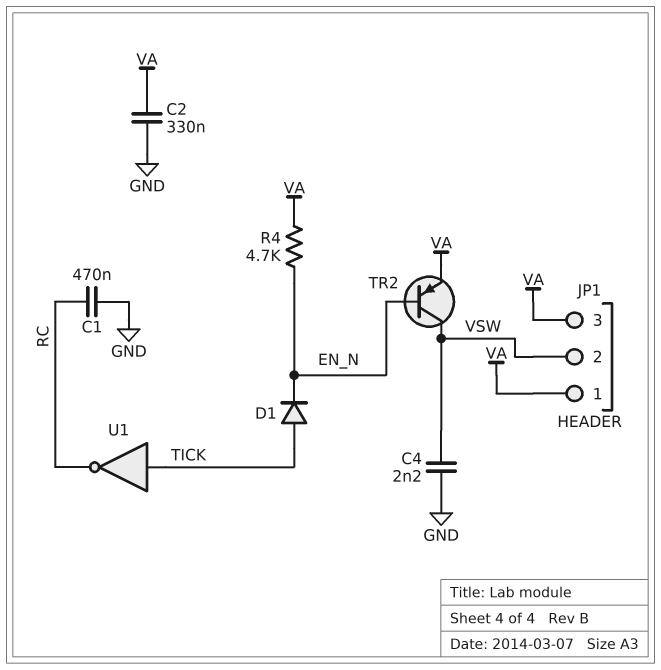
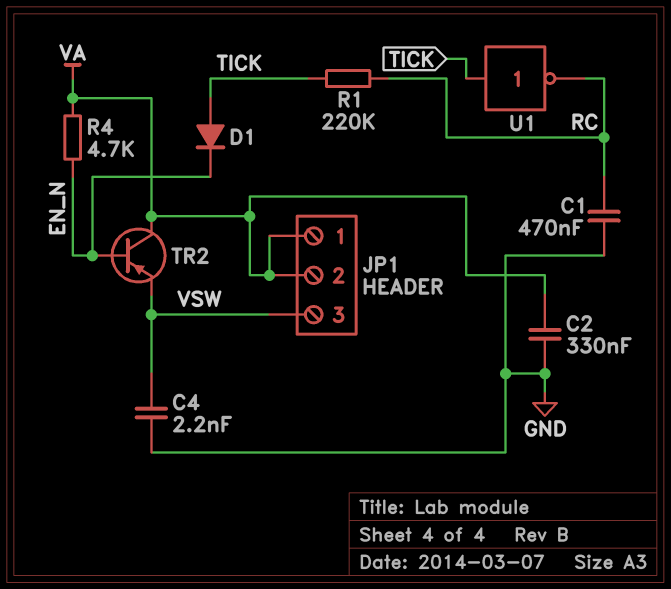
JP1 pin 2: VSW -> VA
JP1 pin 3: VA -> VSW
R1: none -> 220k (RC, TICK)
TR2: PNP (B EN_N, C VSW, E VA) -> PNP (B EN_N, C VA, E VSW)

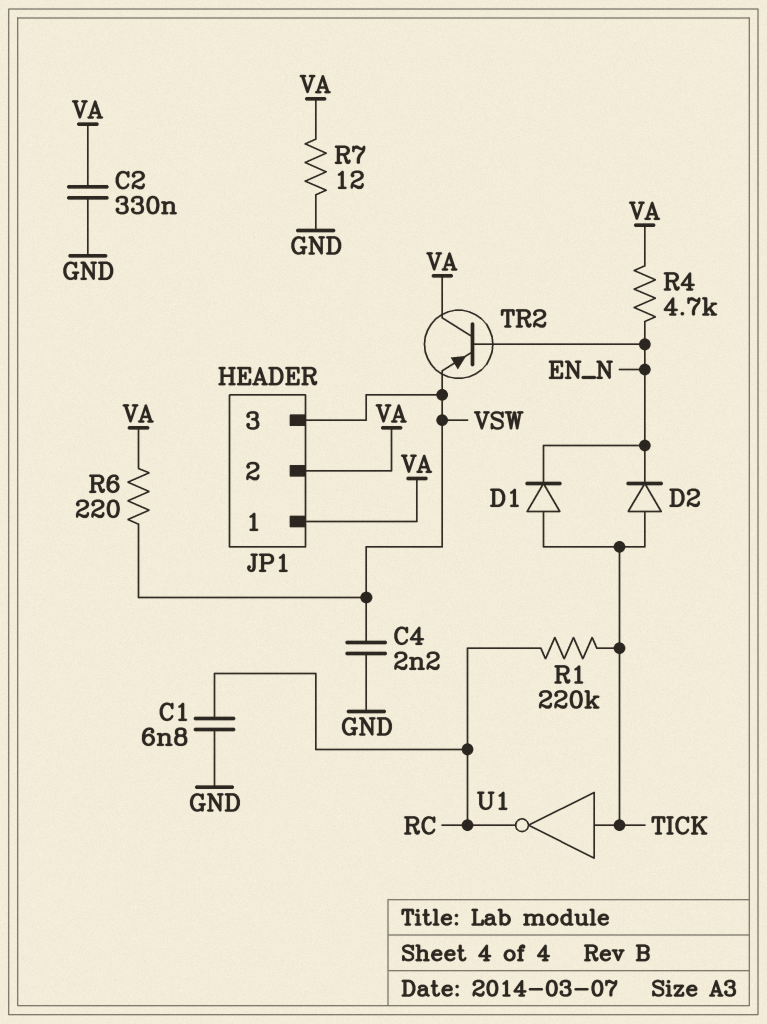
C1: 470nF (GND, RC) -> 6.8nF (GND, RC)
D2: none -> diode (A TICK, K EN_N)
R6: none -> 220 (VA, VSW)
R7: none -> 12 (GND, VA)

